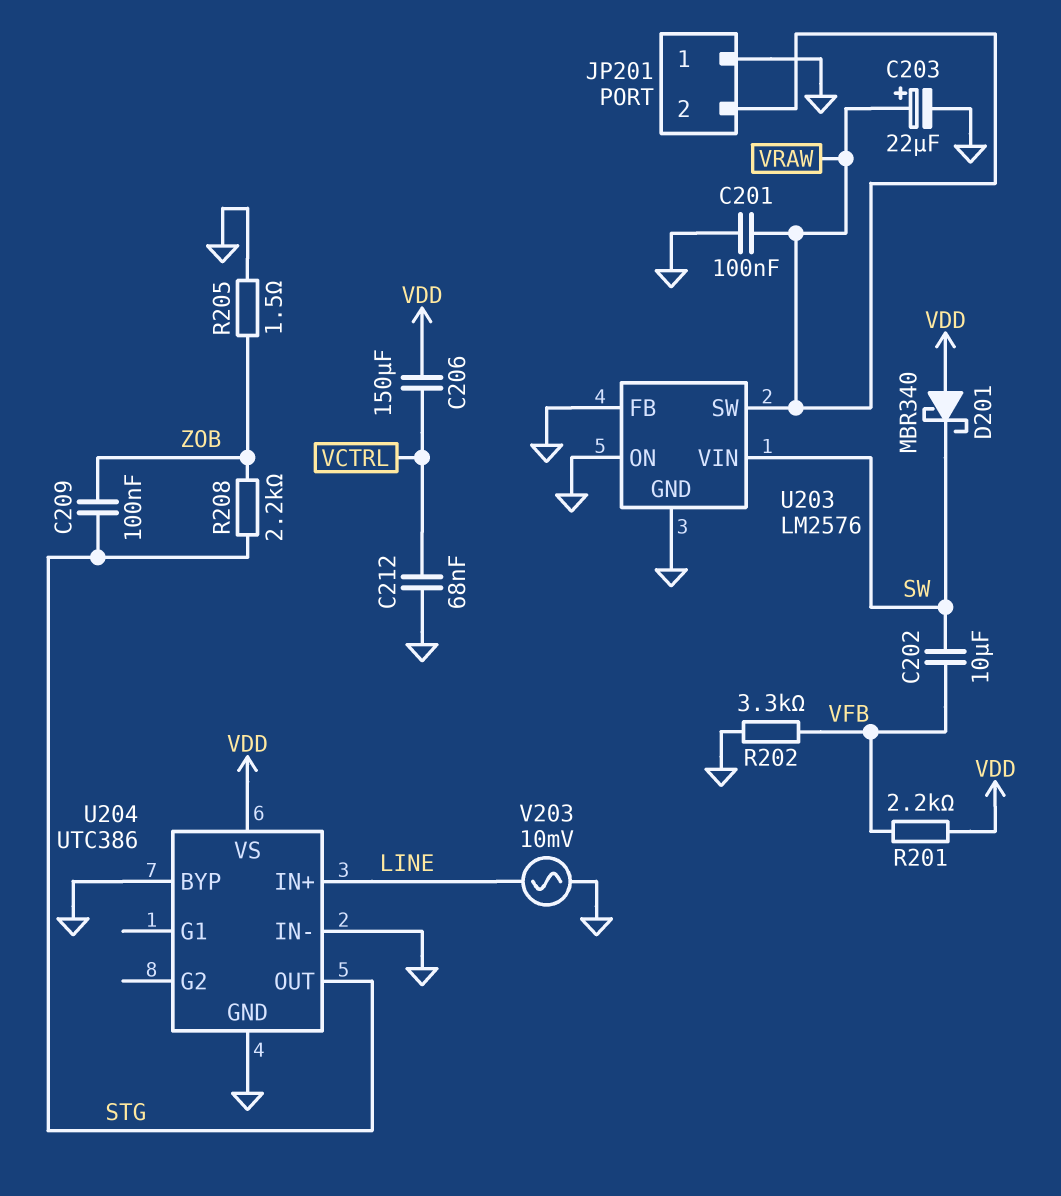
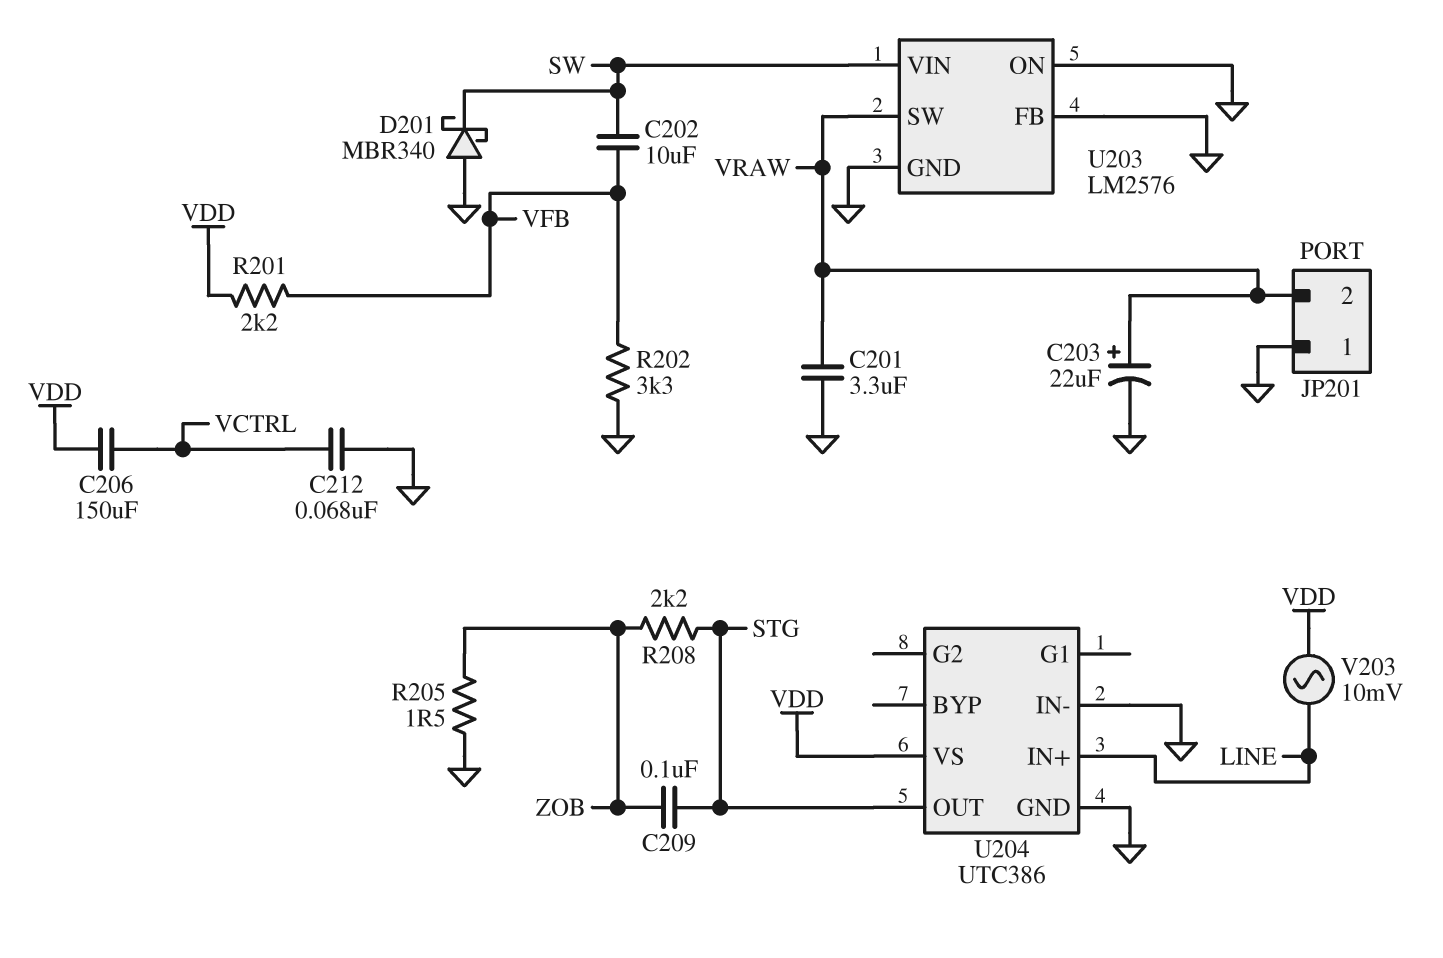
C201: 100nF (GND, VRAW) -> 3.3uF (GND, VRAW)
D201: schottky MBR340 (A VDD, K SW) -> schottky MBR340 (A GND, K SW)
U204 pin BYP: GND -> none
V203: AC 10mV (GND, LINE) -> AC 10mV (LINE, VDD)

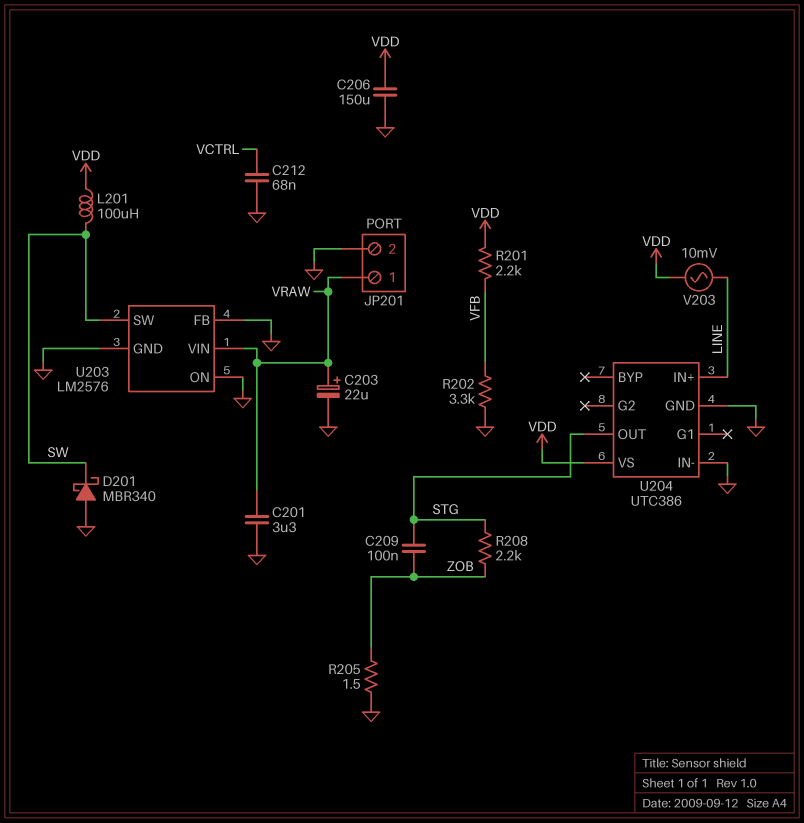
C202: 10uF (SW, VFB) -> none
C206: 150uF (VCTRL, VDD) -> 150uF (GND, VDD)
JP201 pin 1: GND -> VRAW
JP201 pin 2: VRAW -> GND
L201: none -> 100uH (SW, VDD)
U203 pin SW: VRAW -> SW
U203 pin VIN: SW -> VRAW

